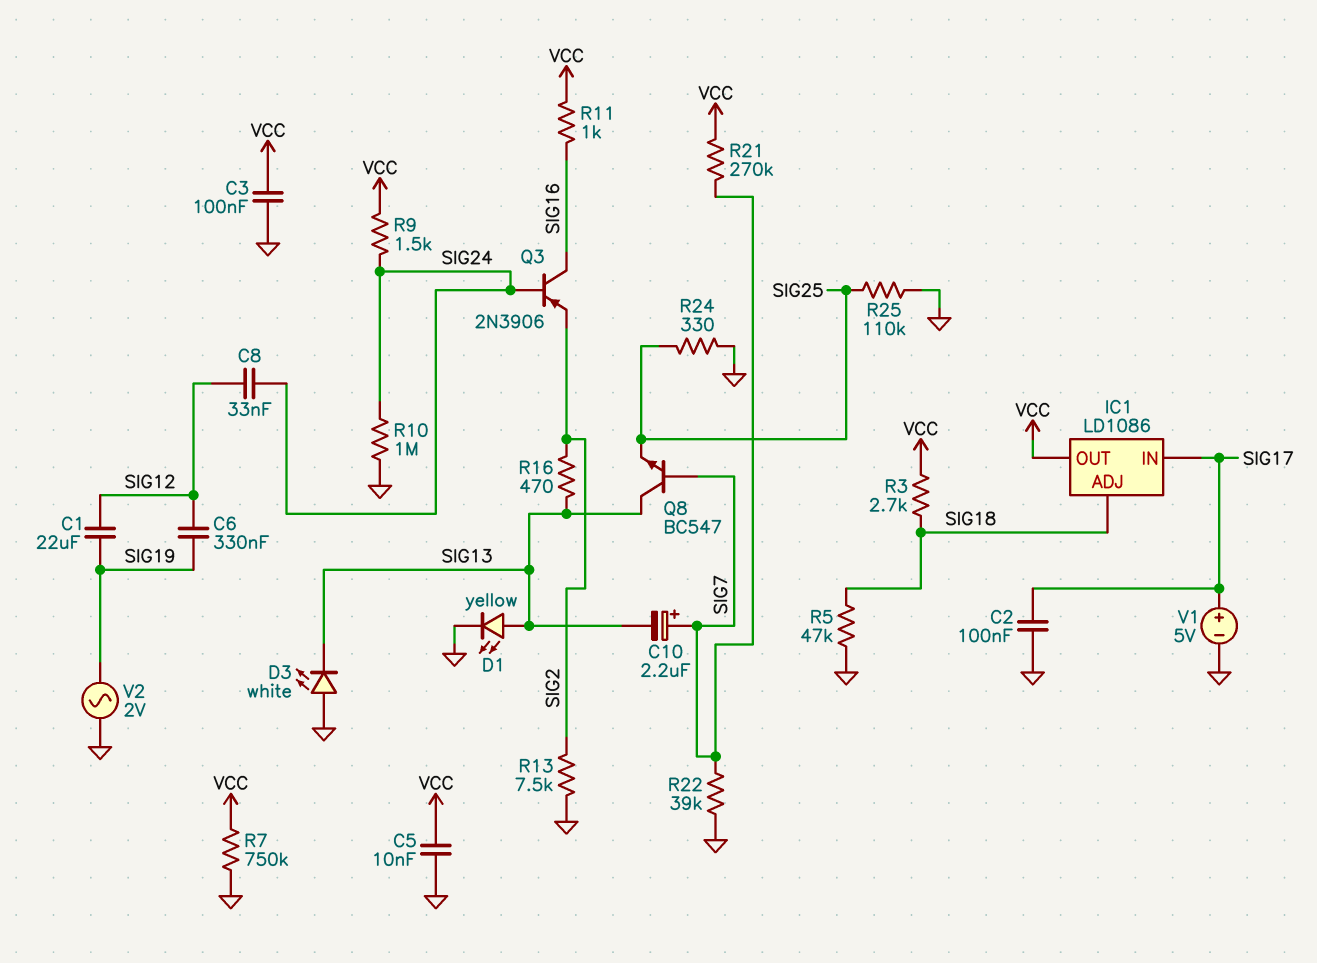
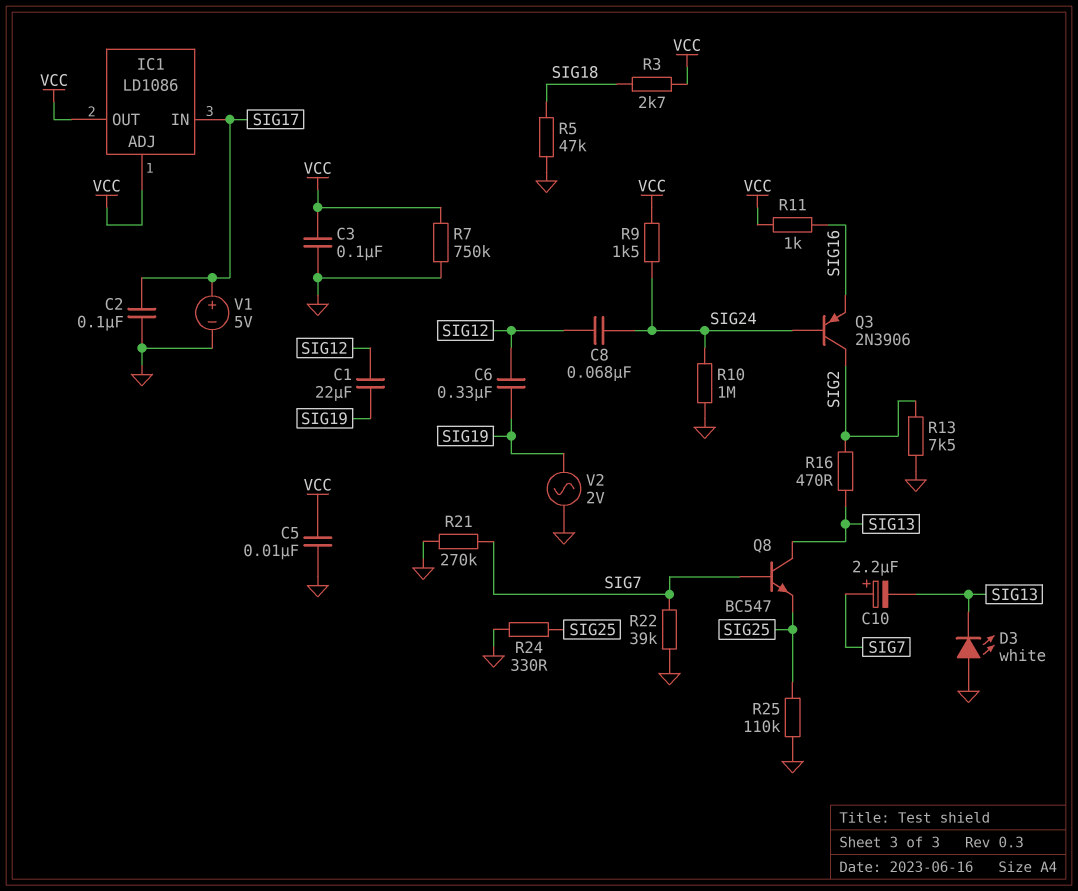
C8: 33nF (SIG12, SIG24) -> 68nF (SIG12, SIG24)
D1: LED yellow (A SIG13, K GND) -> none
IC1 pin ADJ: SIG18 -> VCC
Q3: PNP 2N3906 (B SIG24, C SIG16, E SIG2) -> PNP 2N3906 (B SIG24, C SIG2, E SIG16)
R21: 270k (SIG7, VCC) -> 270k (GND, SIG7)

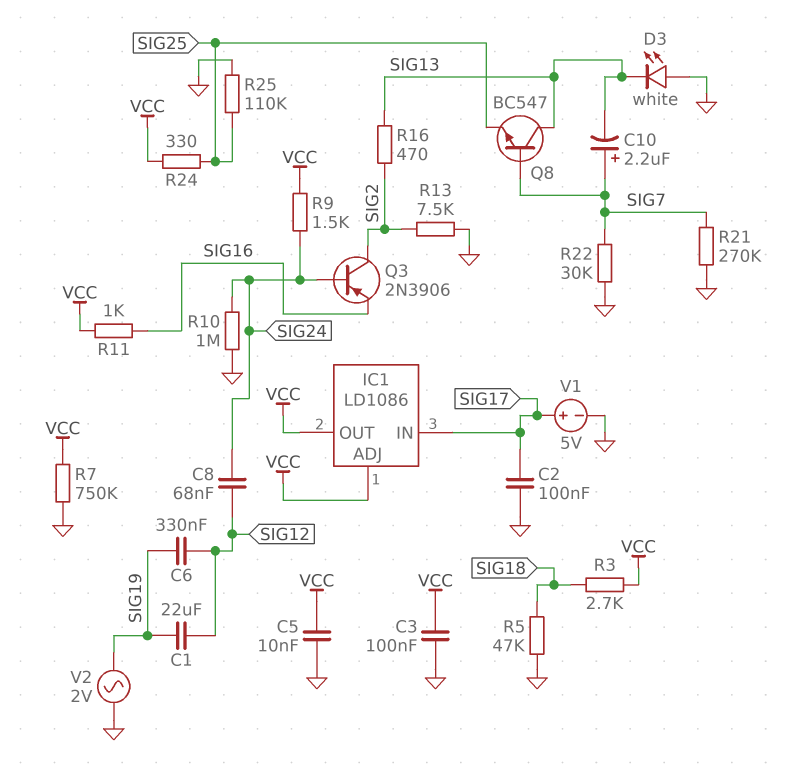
R22: 39k (GND, SIG7) -> 30k (GND, SIG7)
R24: 330 (GND, SIG25) -> 330 (SIG25, VCC)

